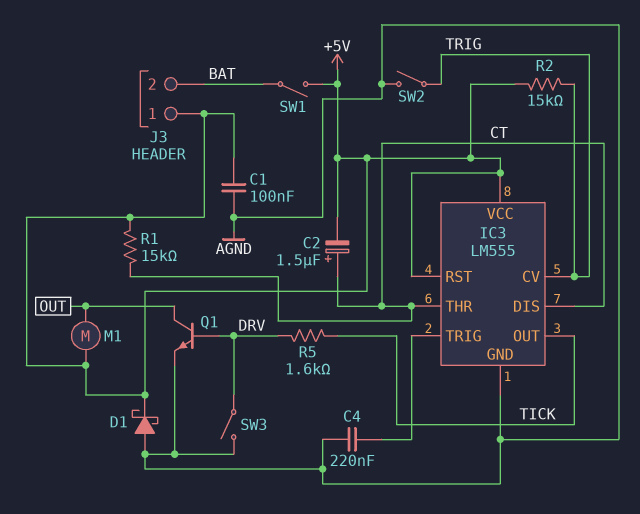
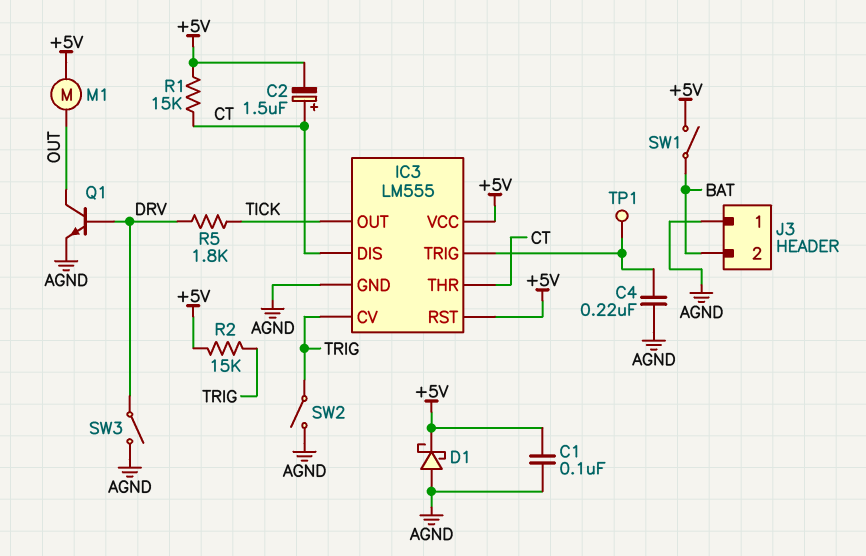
J3 pin 1: +5V -> AGND
R5: 1.6k (DRV, TICK) -> 1.8k (DRV, TICK)
TP1: none -> test point (IC3/TRIG)

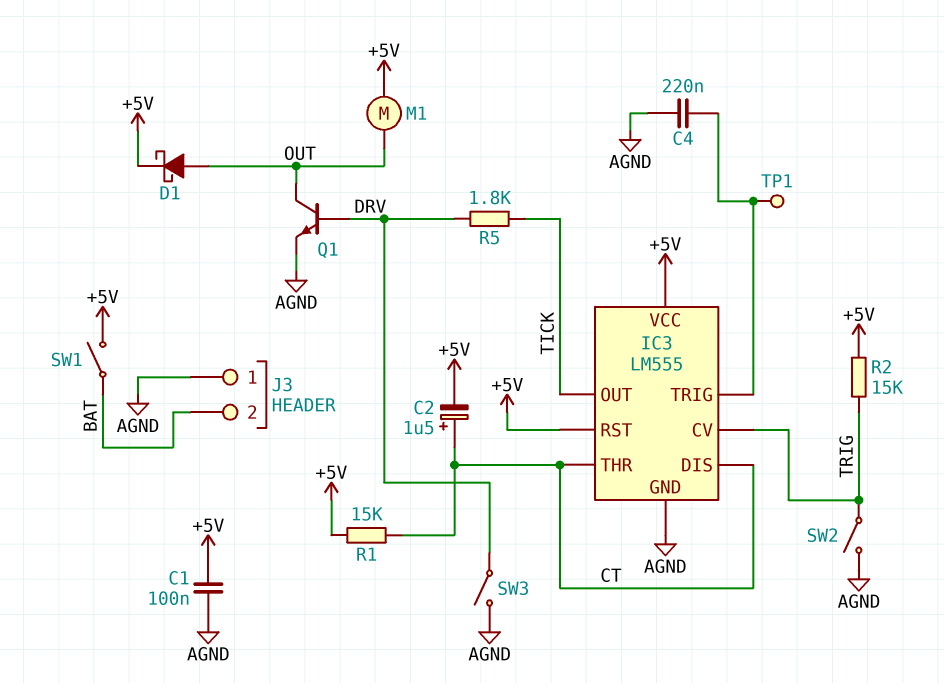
D1: schottky (A AGND, K +5V) -> schottky (A OUT, K +5V)

